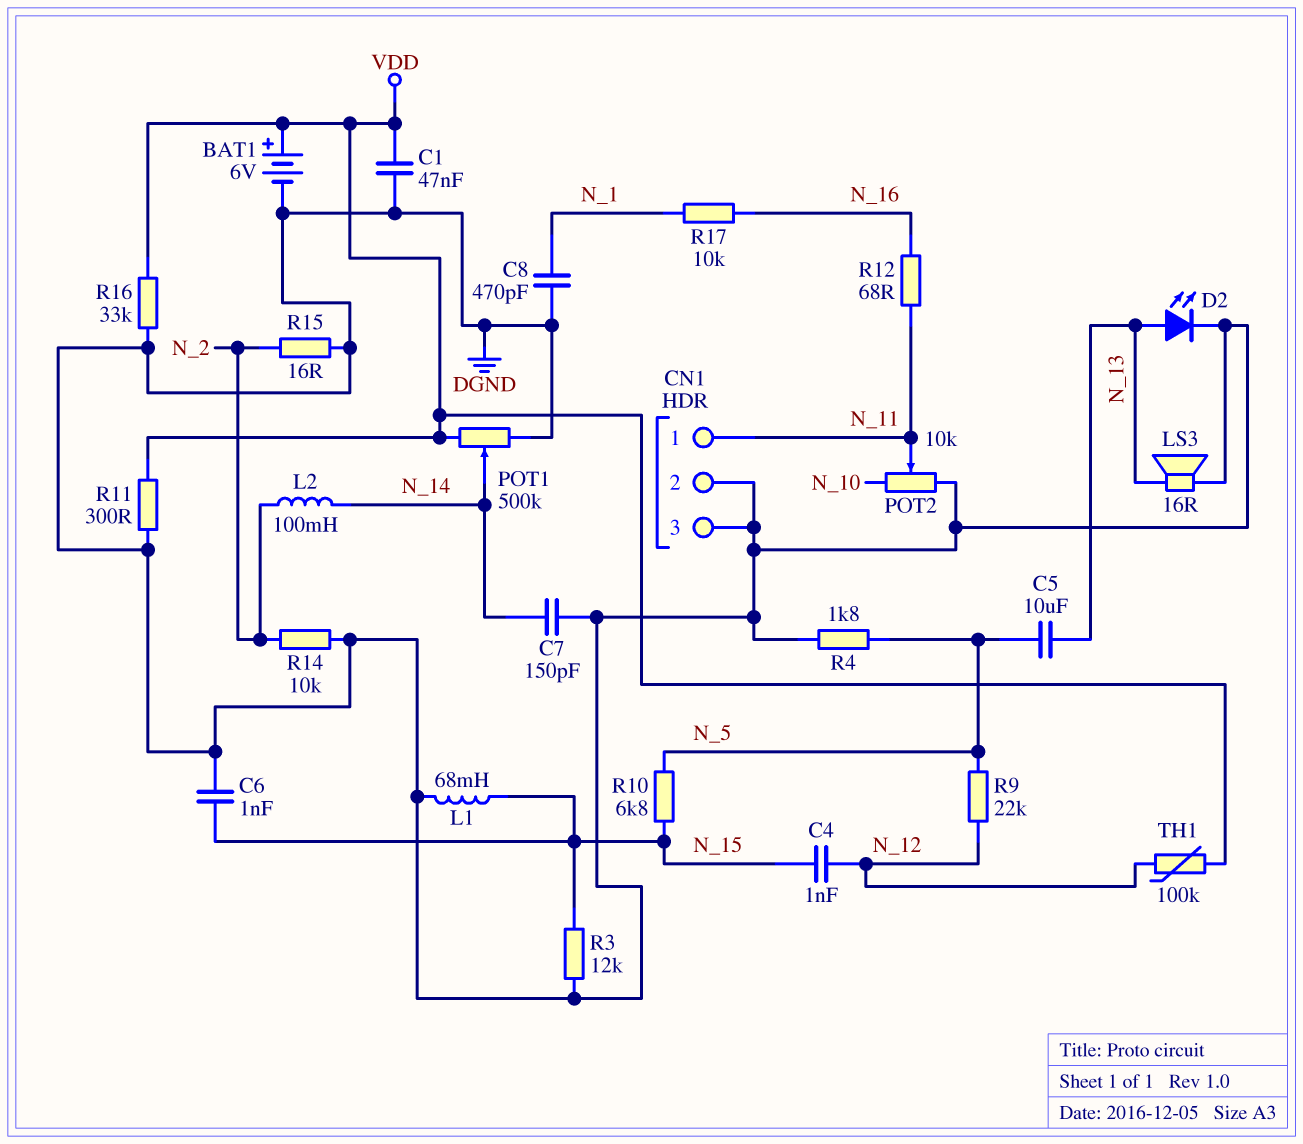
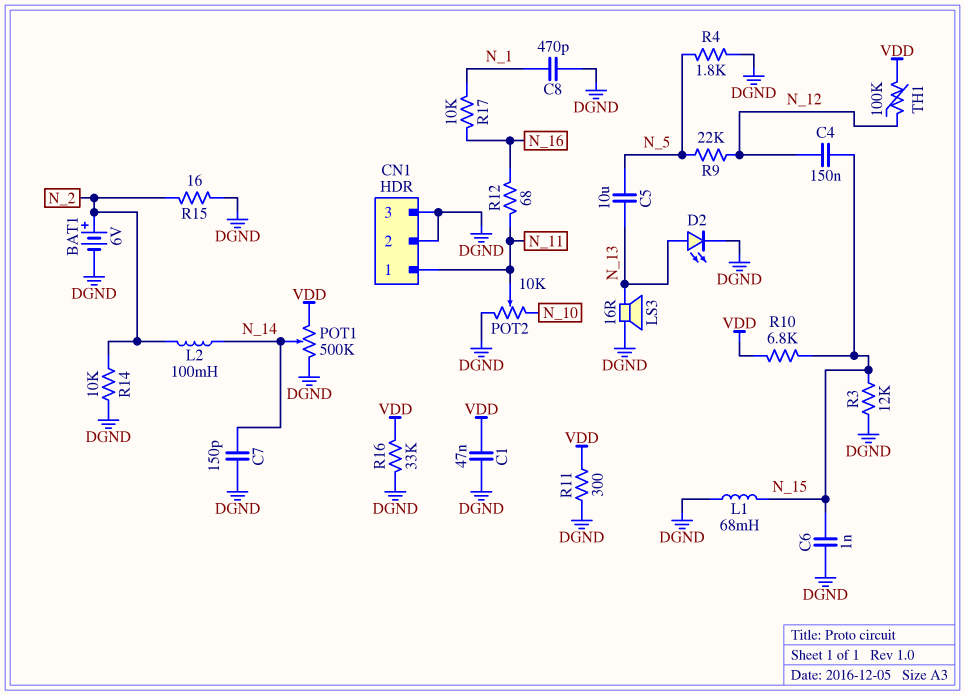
BAT1: 6V (plus VDD, minus DGND) -> 6V (plus N_2, minus DGND)
C4: 1nF (N_12, N_15) -> 150nF (N_12, N_15)
R10: 6.8k (N_5, N_15) -> 6.8k (N_15, VDD)

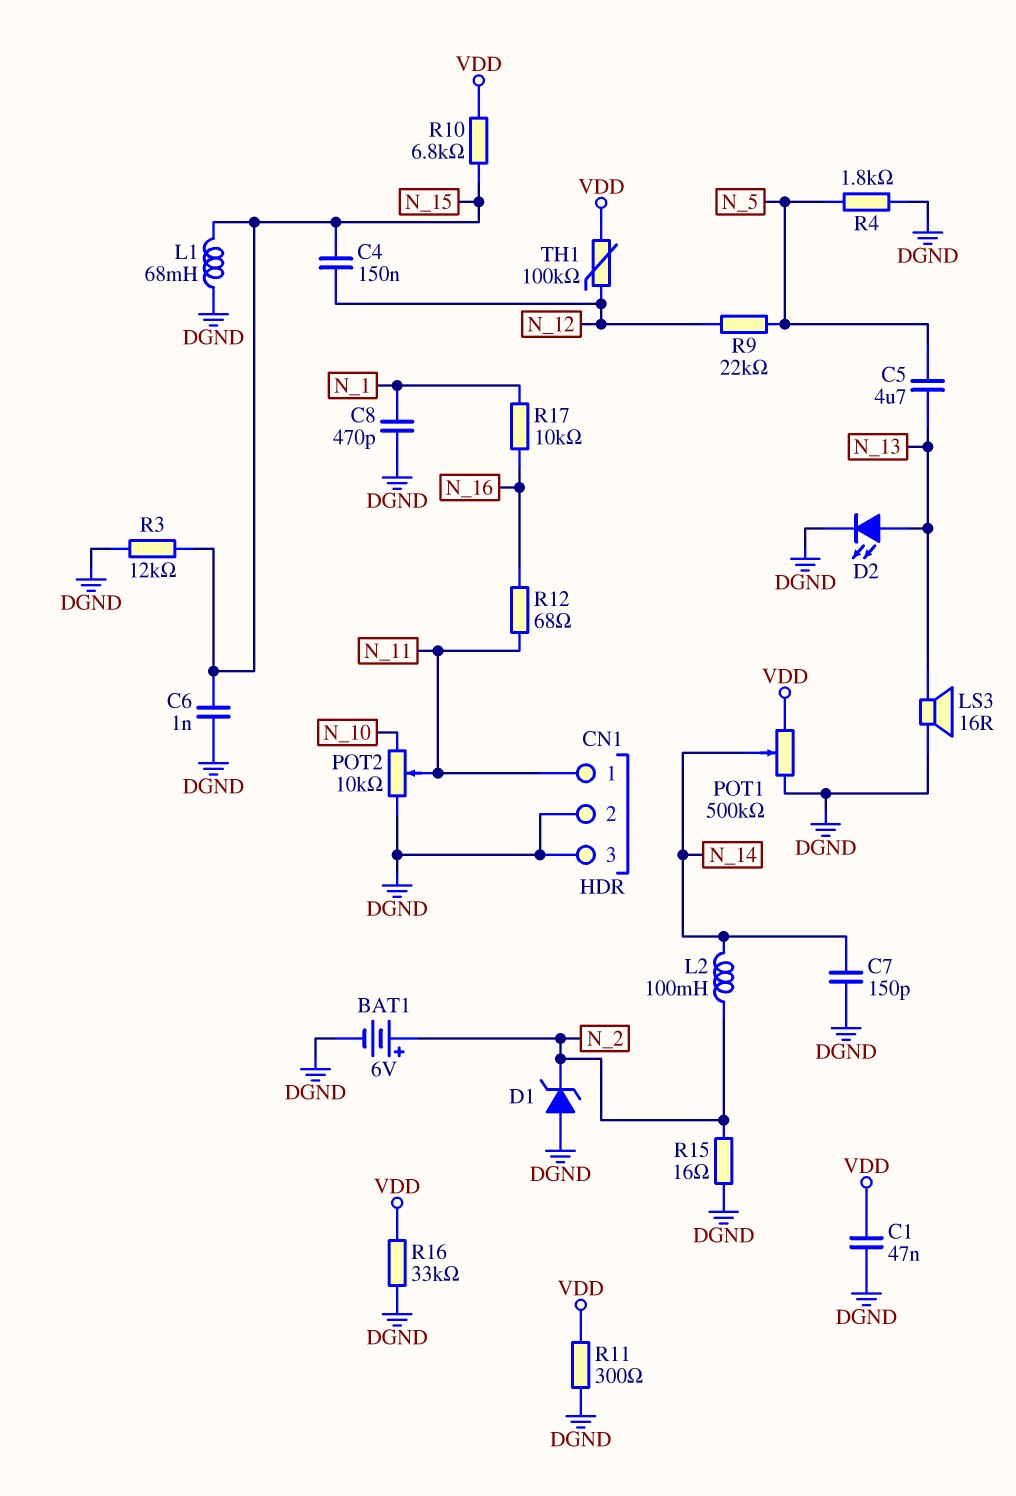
C5: 10uF (N_5, N_13) -> 4.7uF (N_5, N_13)
D1: none -> zener (A DGND, K N_2)
R14: 10k (DGND, N_2) -> none

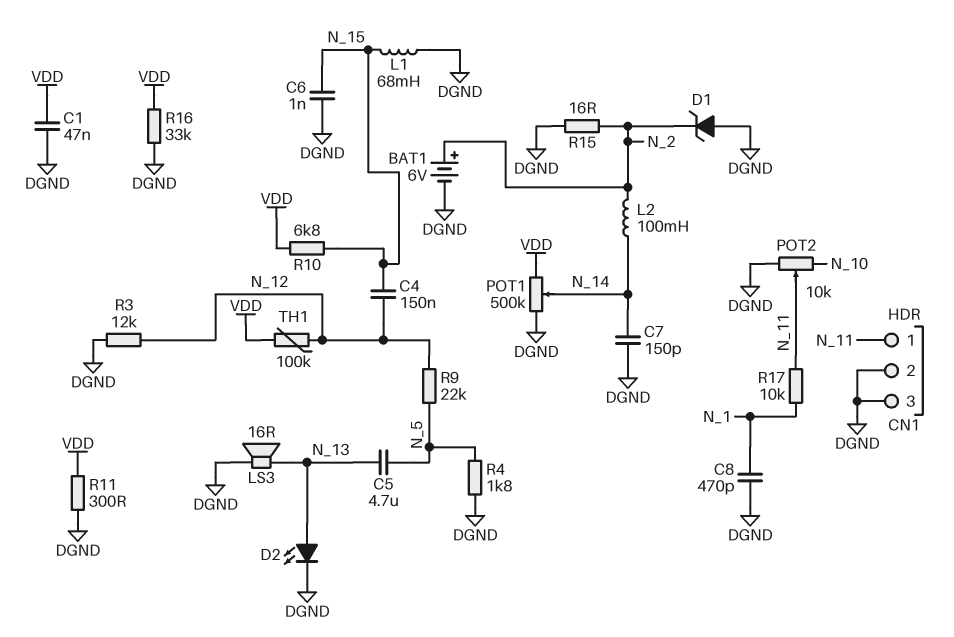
R3: 12k (DGND, N_15) -> 12k (DGND, N_12)
R12: 68 (N_11, N_16) -> none
R17: 10k (N_1, N_16) -> 10k (N_1, N_11)

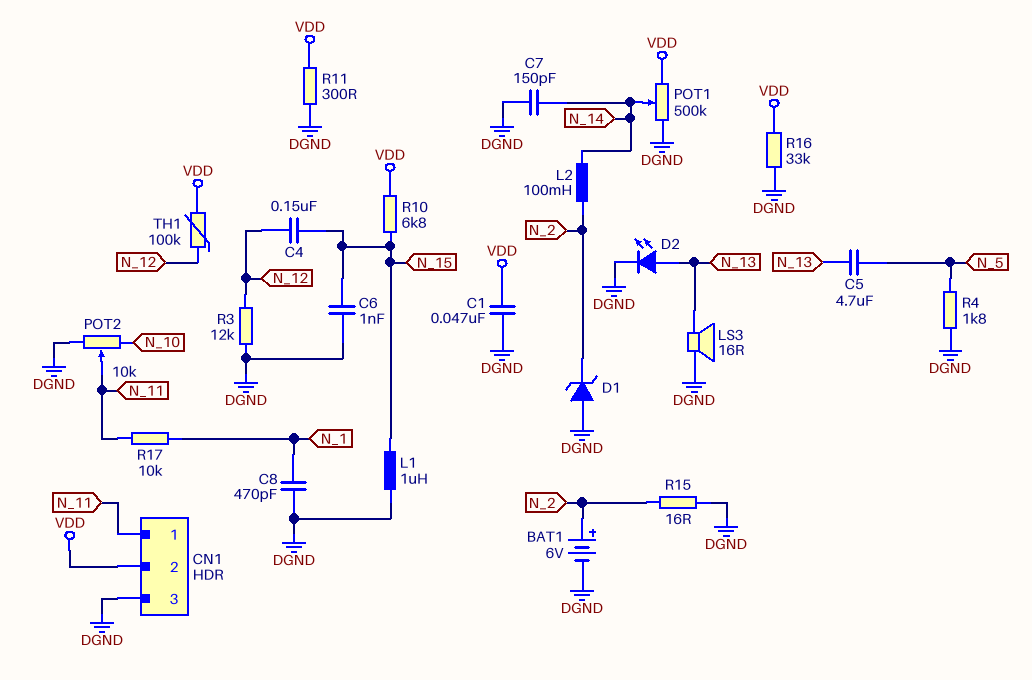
CN1 pin 2: DGND -> VDD
L1: 68mH (DGND, N_15) -> 1uH (DGND, N_15)
R9: 22k (N_5, N_12) -> none

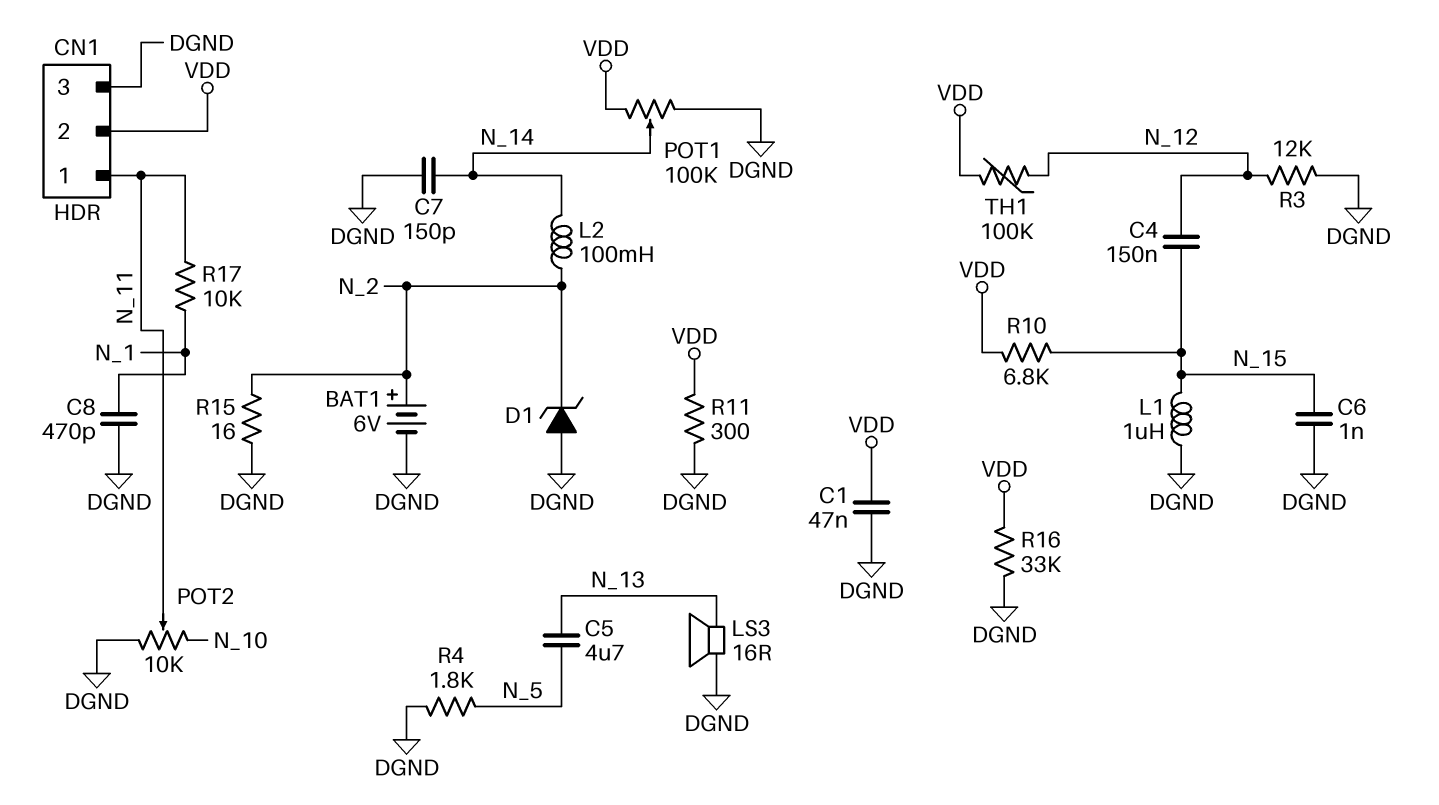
D2: LED (A N_13, K DGND) -> none
POT1: 500k (DGND, VDD, wiper N_14) -> 100k (DGND, VDD, wiper N_14)

